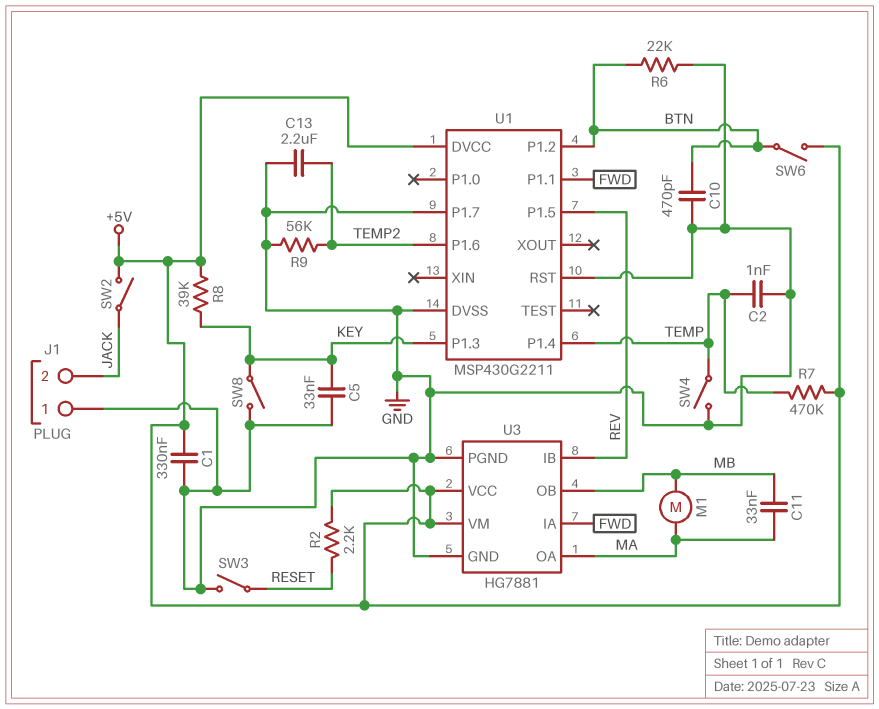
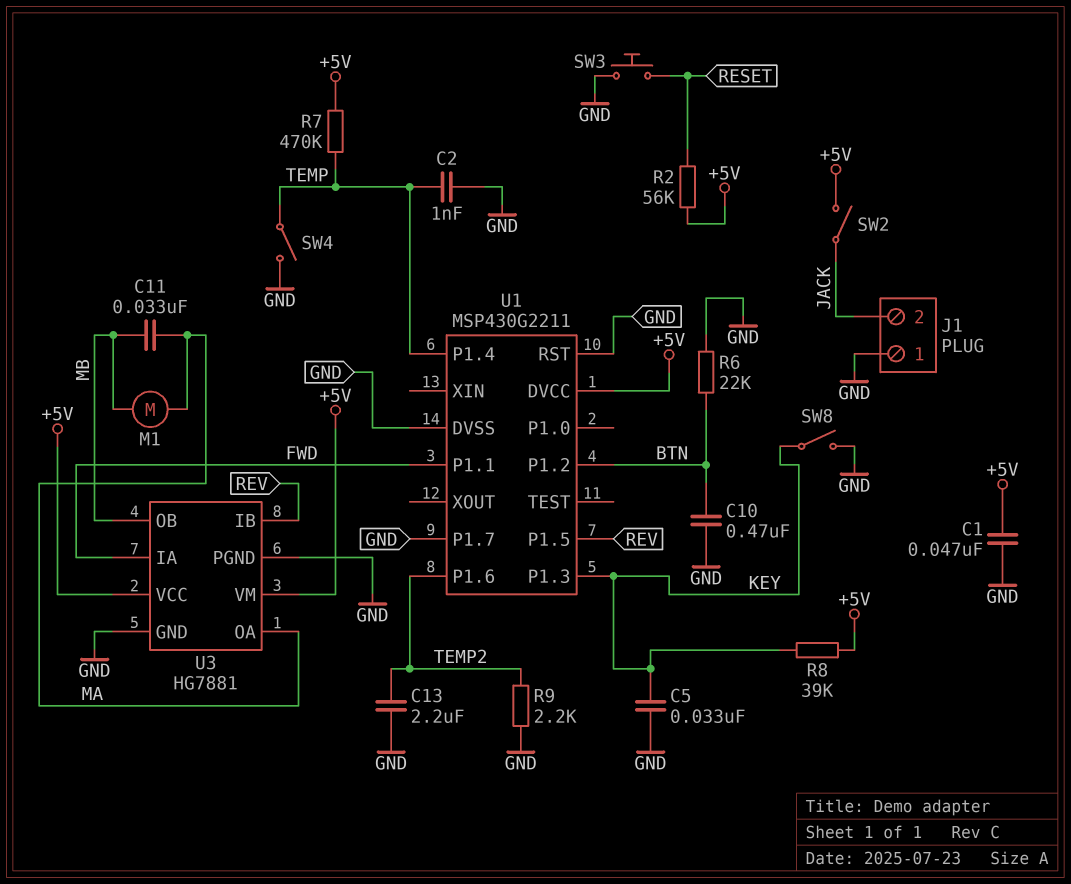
C1: 330nF (+5V, GND) -> 47nF (+5V, GND)
C10: 470pF (BTN, GND) -> 470nF (BTN, GND)
R2: 2.2k (+5V, RESET) -> 56k (+5V, RESET)
R9: 56k (GND, TEMP2) -> 2.2k (GND, TEMP2)
SW3: switch (GND, RESET) -> button (GND, RESET)
SW6: switch (+5V, BTN) -> none

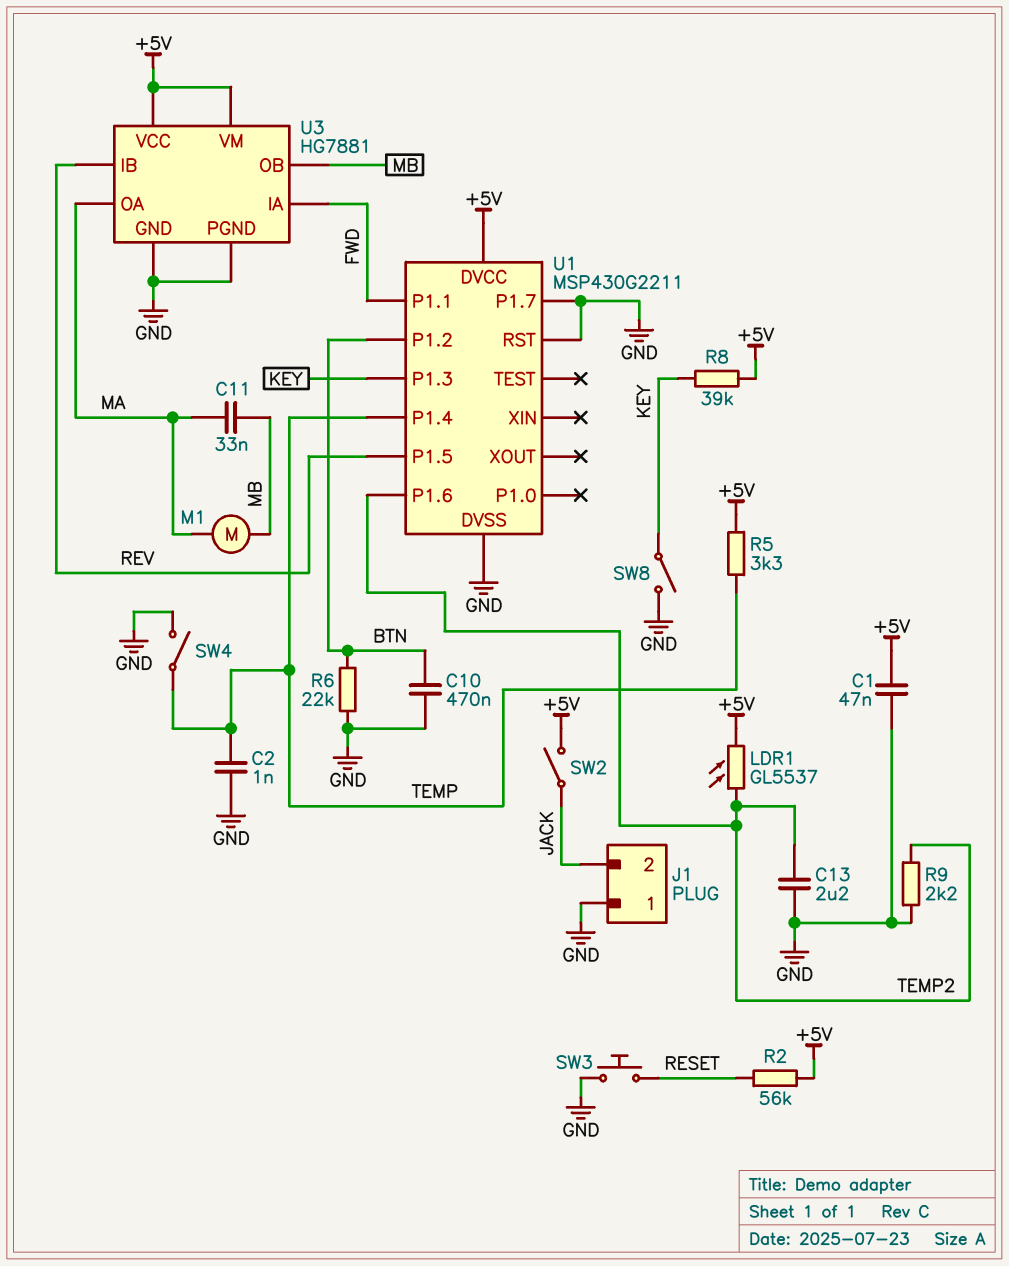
C5: 33nF (GND, KEY) -> none
LDR1: none -> GL5537 (+5V, TEMP2)
R5: none -> 3.3k (+5V, TEMP)
R7: 470k (+5V, TEMP) -> none

